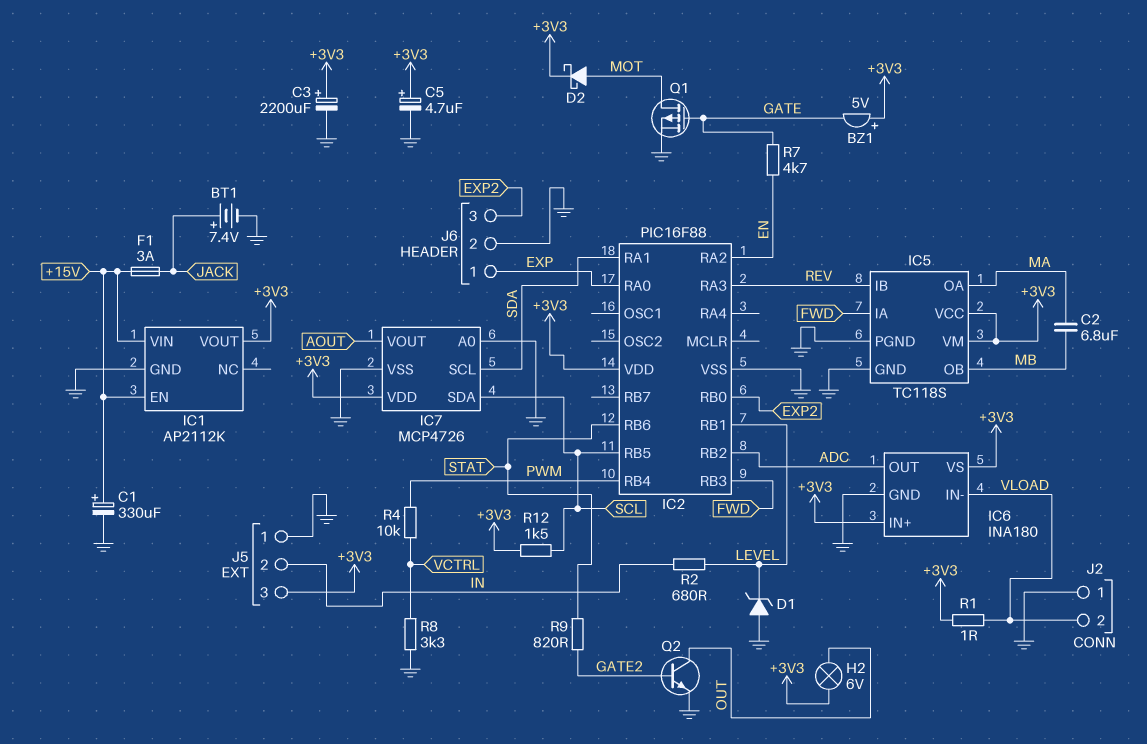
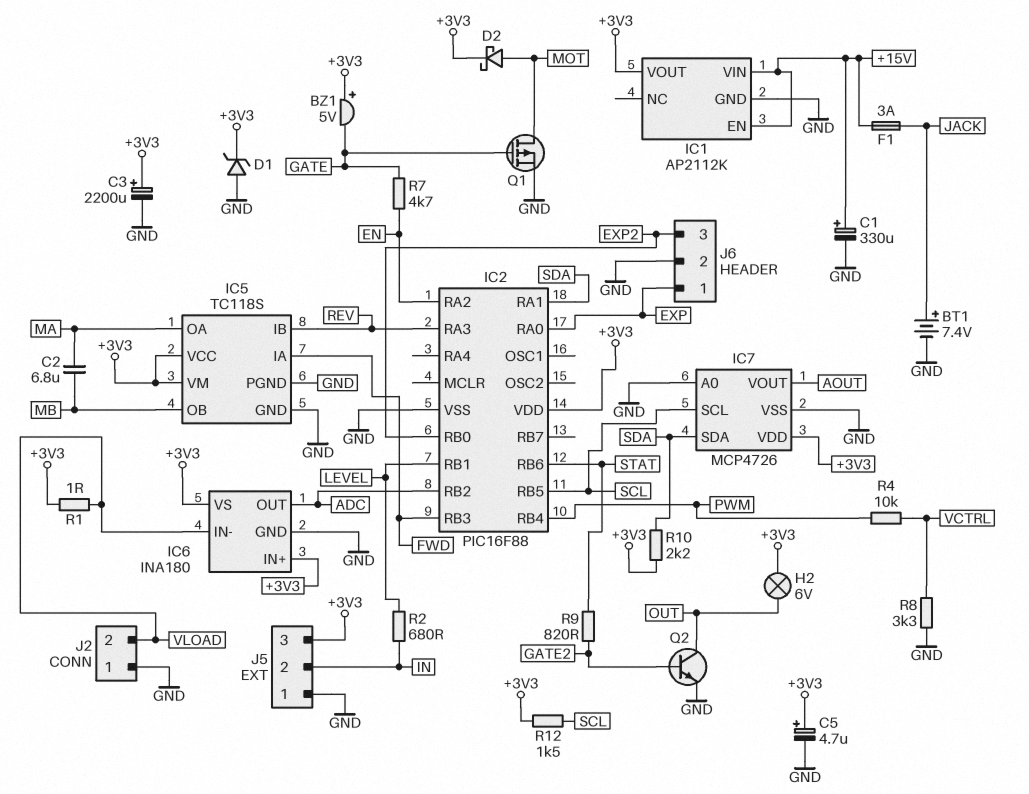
D1: zener (A GND, K LEVEL) -> zener (A GND, K +3V3)
IC7 pin SCL: SDA -> SCL
IC7 pin SDA: SCL -> SDA
R10: none -> 2.2k (+3V3, SDA)

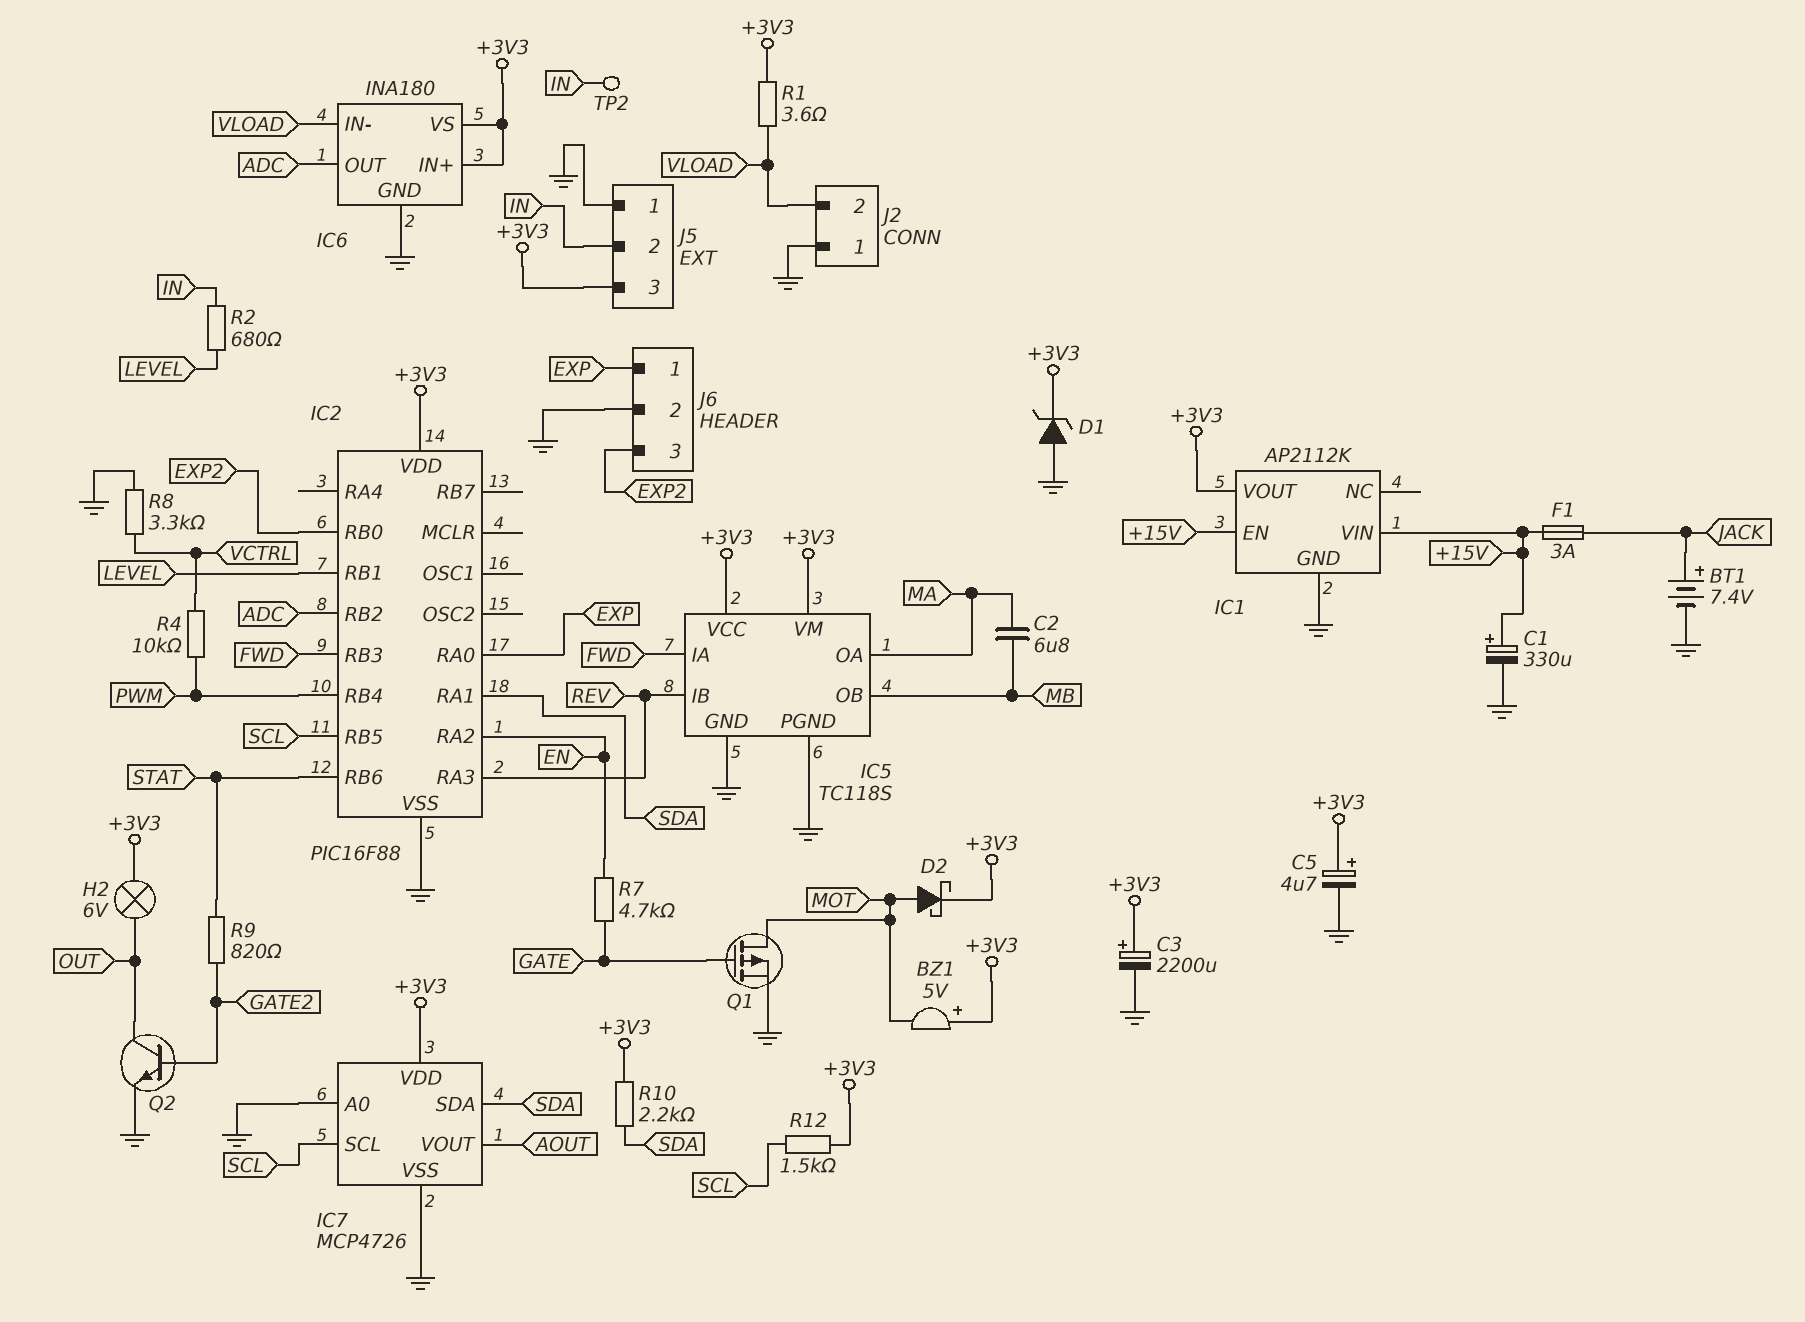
BZ1: buzzer 5V (plus +3V3, minus GATE) -> buzzer 5V (plus +3V3, minus MOT)
R1: 1 (+3V3, VLOAD) -> 3.6 (+3V3, VLOAD)
TP2: none -> test point (IN)

